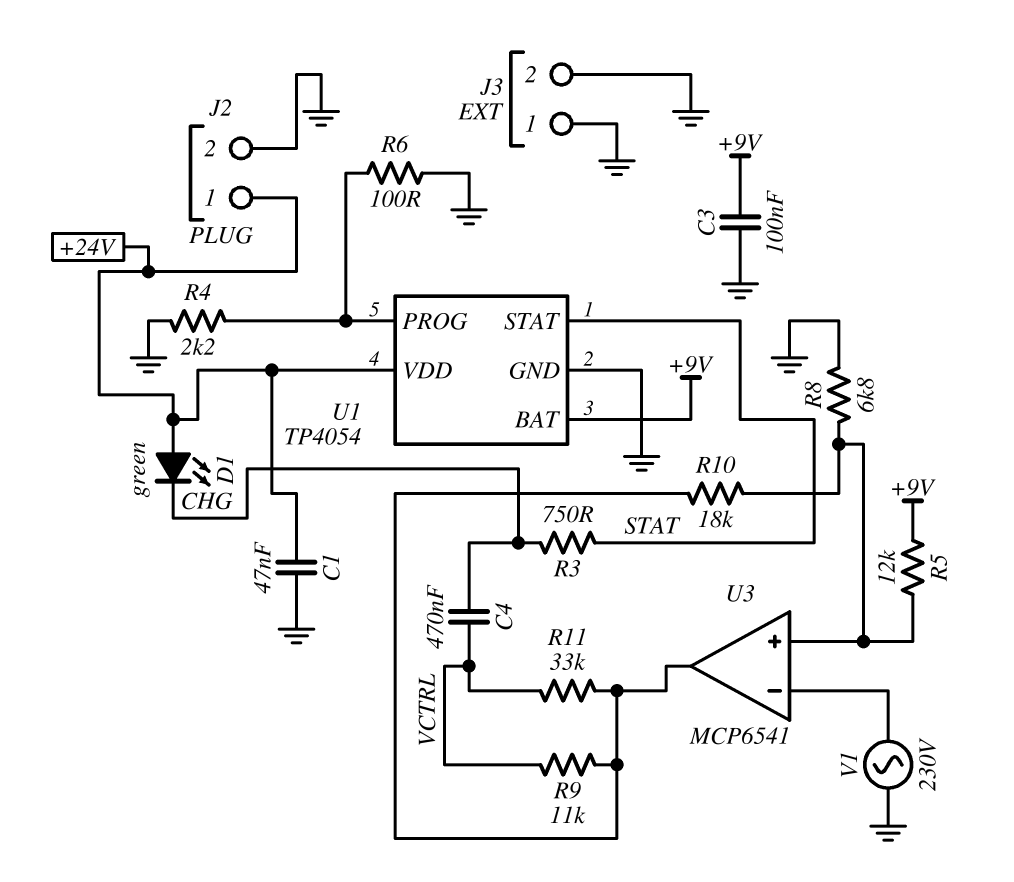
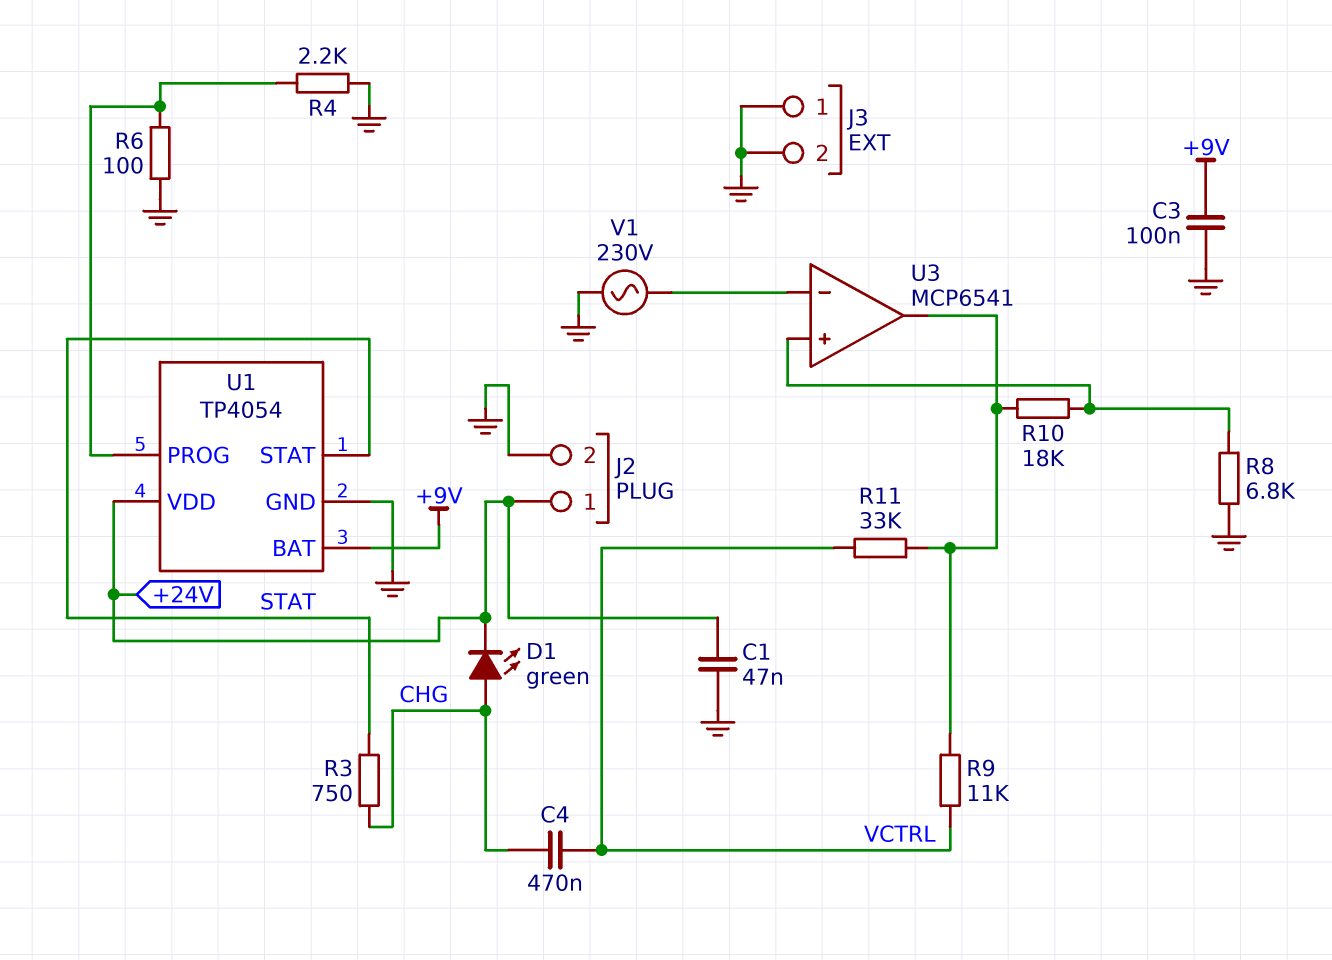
D1: LED green (A +24V, K CHG) -> LED green (A CHG, K +24V)
R5: 12k (+9V, U3/in+) -> none

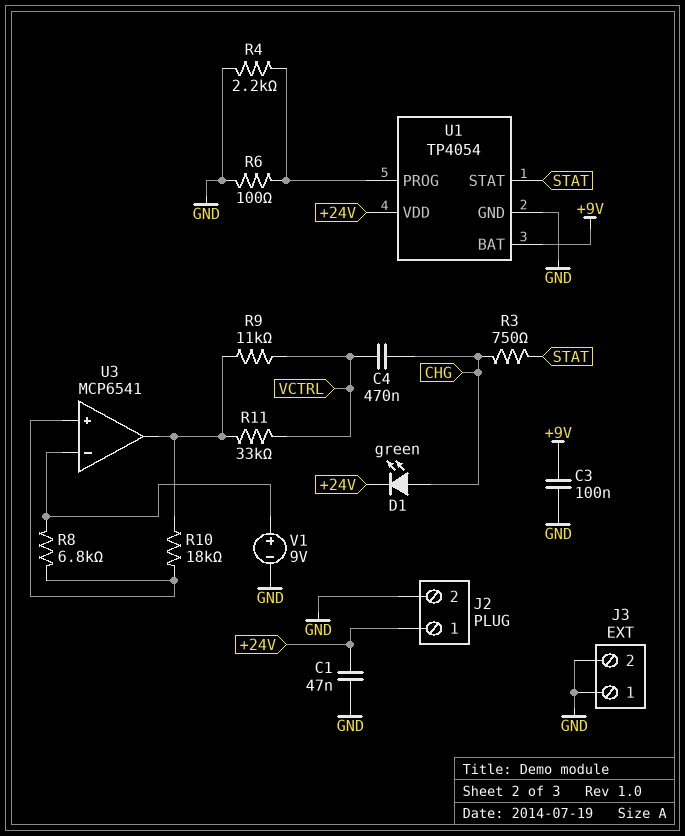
R8: 6.8k (GND, U3/in+) -> 6.8k (U3/in+, U3/in-)
V1: AC 230V (GND, U3/in-) -> 9V (plus U3/in-, minus GND)

